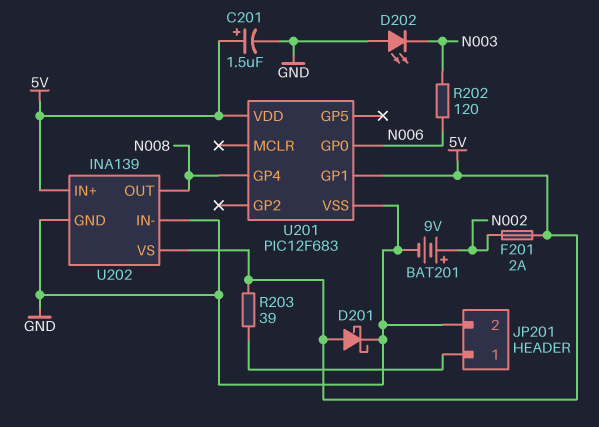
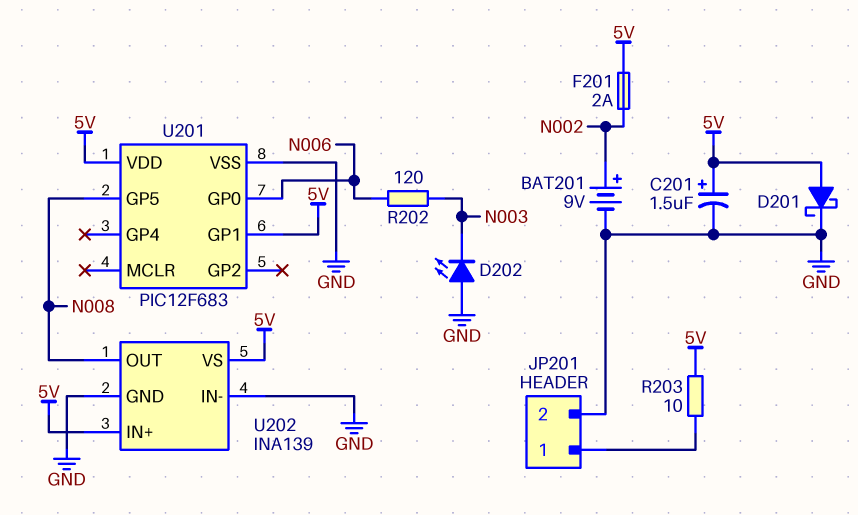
R203: 39 (5V, JP201/1) -> 10 (5V, JP201/1)
U201 pin GP4: N008 -> none
U201 pin GP5: none -> N008

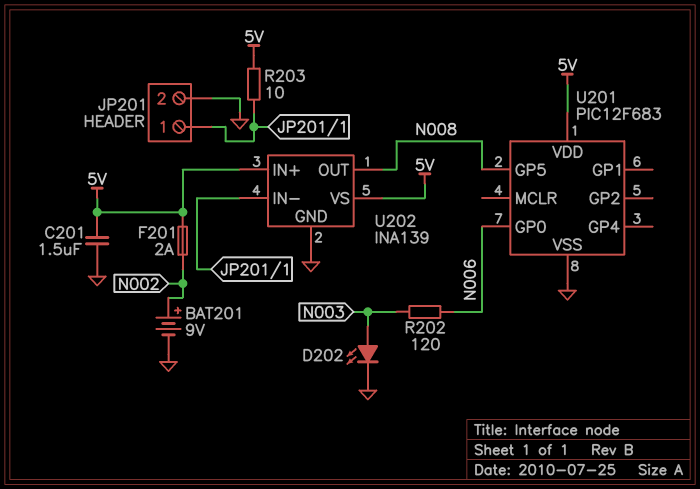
C201: 1.5uF (plus 5V, minus GND) -> 1.5uF (5V, GND)
D201: schottky (A 5V, K GND) -> none
D202: LED (A GND, K N003) -> LED (A N003, K GND)
U201 pin GP1: 5V -> none
U202 pin IN-: GND -> JP201/1

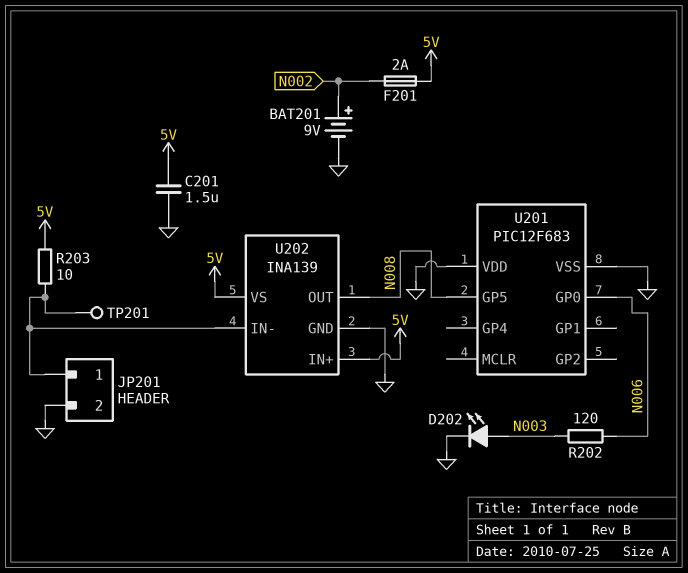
TP201: none -> test point (JP201/1)
U201 pin VDD: 5V -> GND

